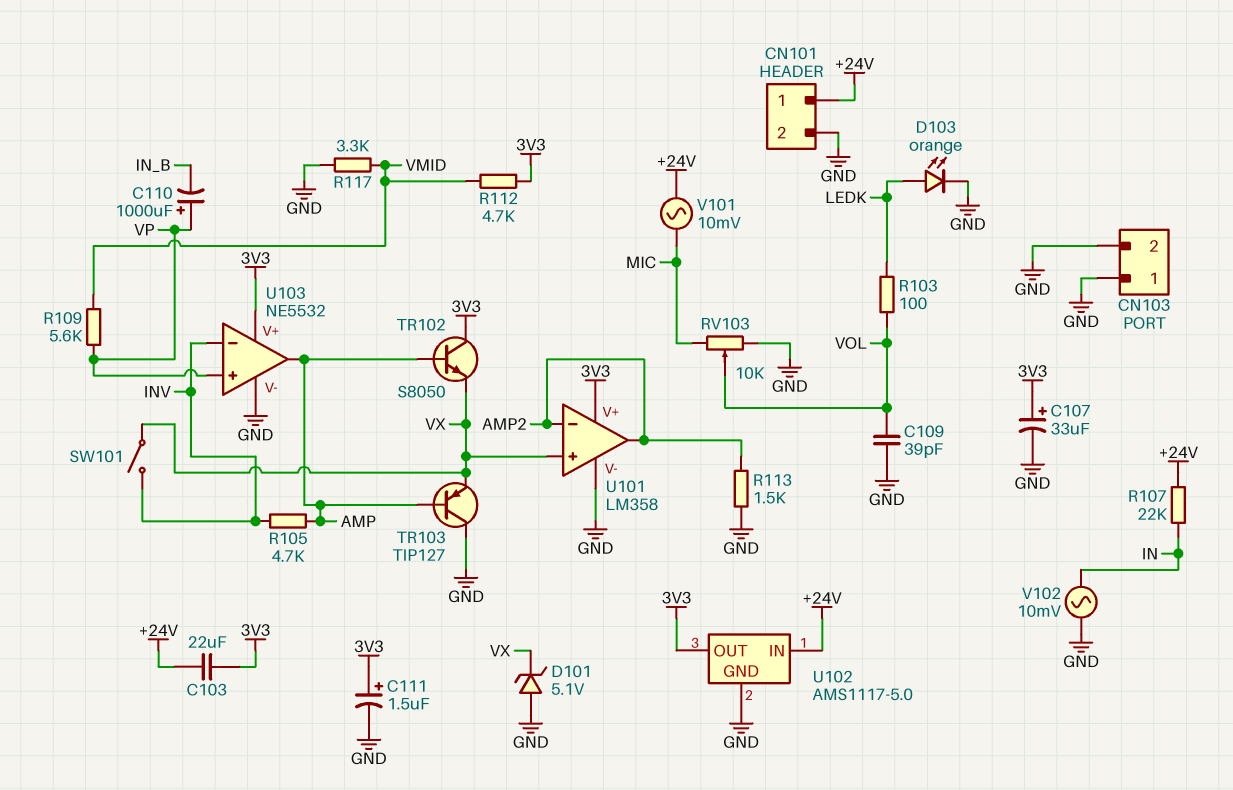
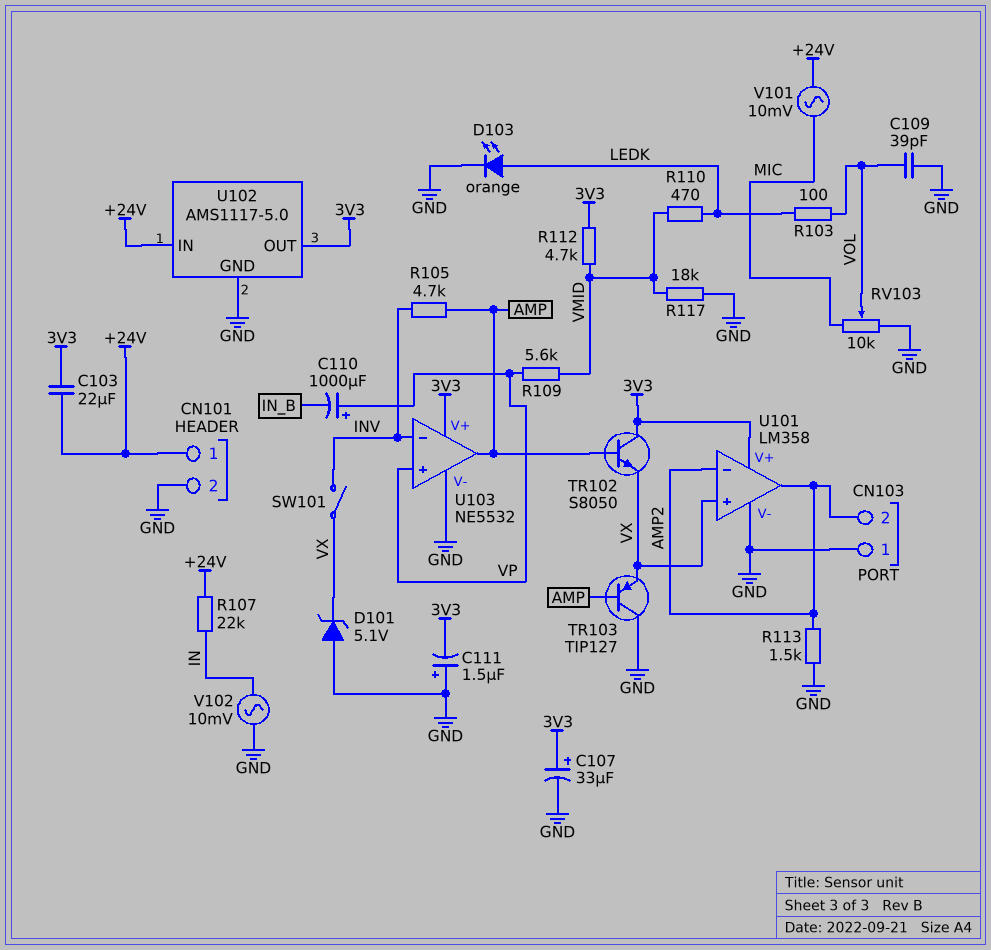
C111: 1.5uF (plus 3V3, minus GND) -> 1.5uF (plus GND, minus 3V3)
CN103 pin 2: GND -> AMP2
R110: none -> 470 (LEDK, VMID)
R117: 3.3k (GND, VMID) -> 18k (GND, VMID)

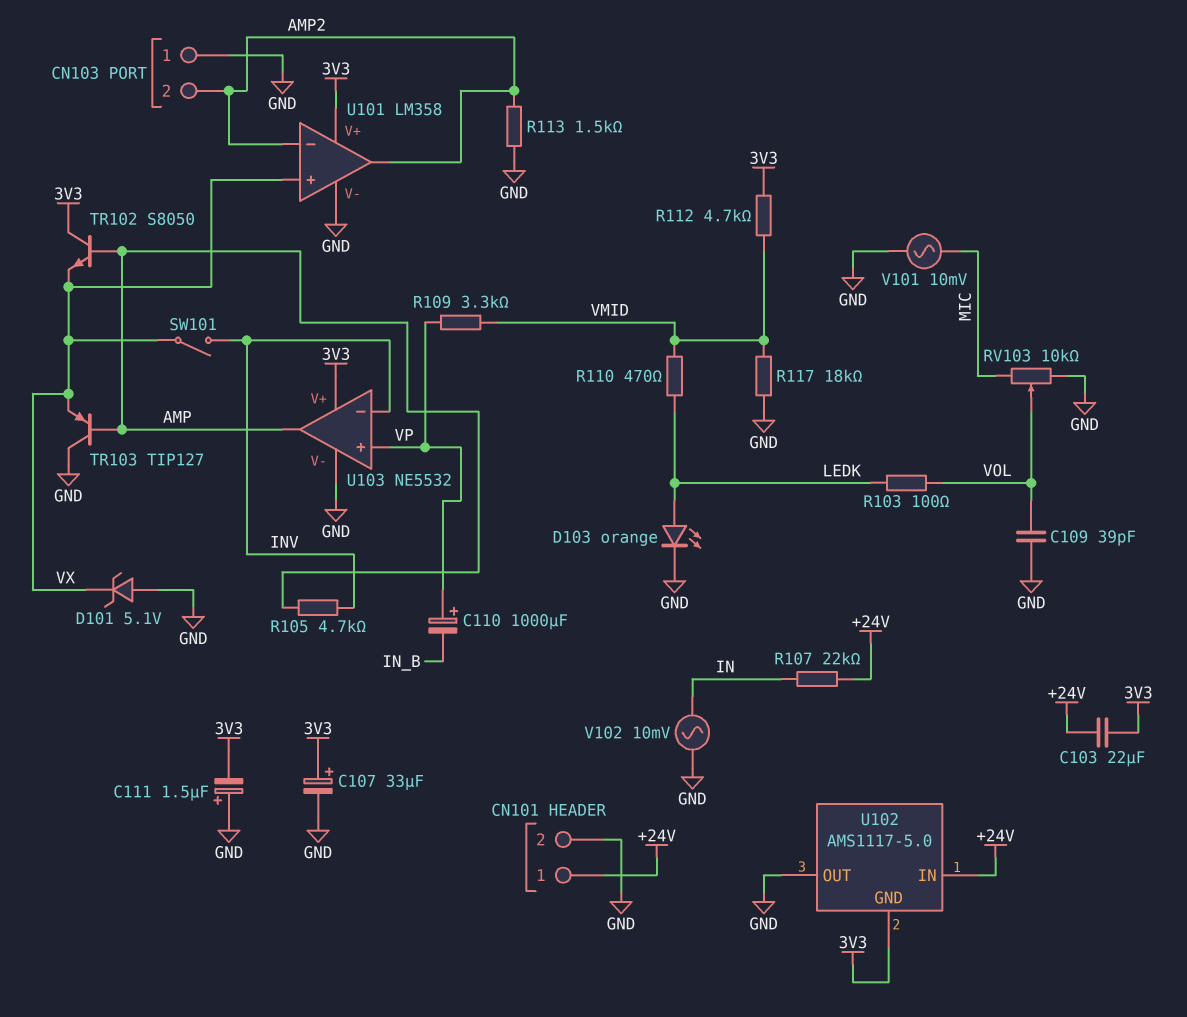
R109: 5.6k (VMID, VP) -> 3.3k (VMID, VP)
U102 pin GND: GND -> 3V3
U102 pin OUT: 3V3 -> GND
V101: AC 10mV (+24V, MIC) -> AC 10mV (GND, MIC)

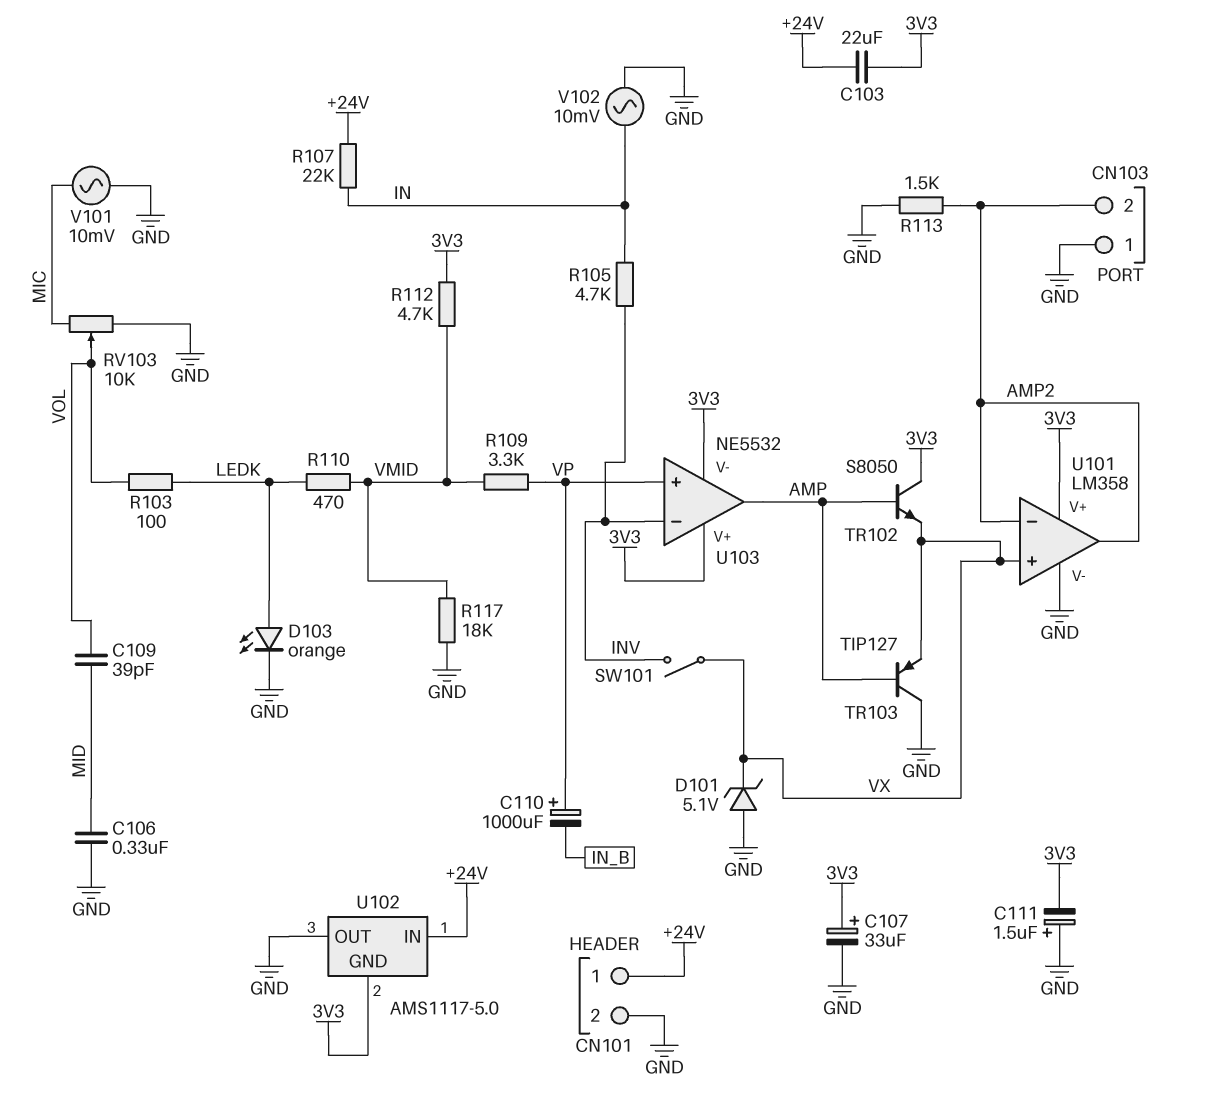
C106: none -> 330nF (GND, MID)
C109: 39pF (GND, VOL) -> 39pF (MID, VOL)
R105: 4.7k (AMP, INV) -> 4.7k (IN, INV)
U103 pin V-: GND -> 3V3

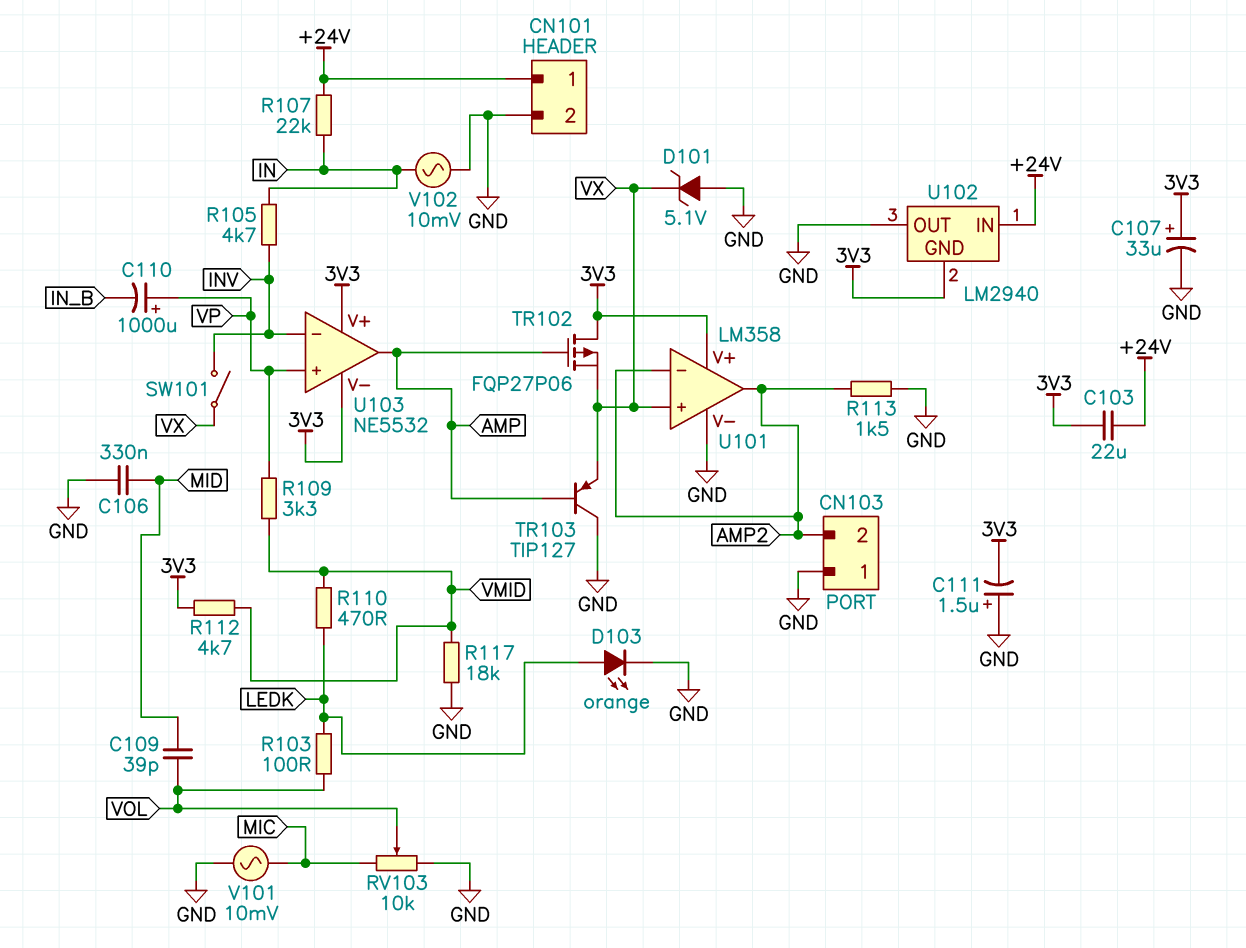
TR102: NPN S8050 (B AMP, C 3V3, E VX) -> PMOS FQP27P06 (G AMP, D 3V3, S VX)
U102: AMS1117-5.0 -> LM2940

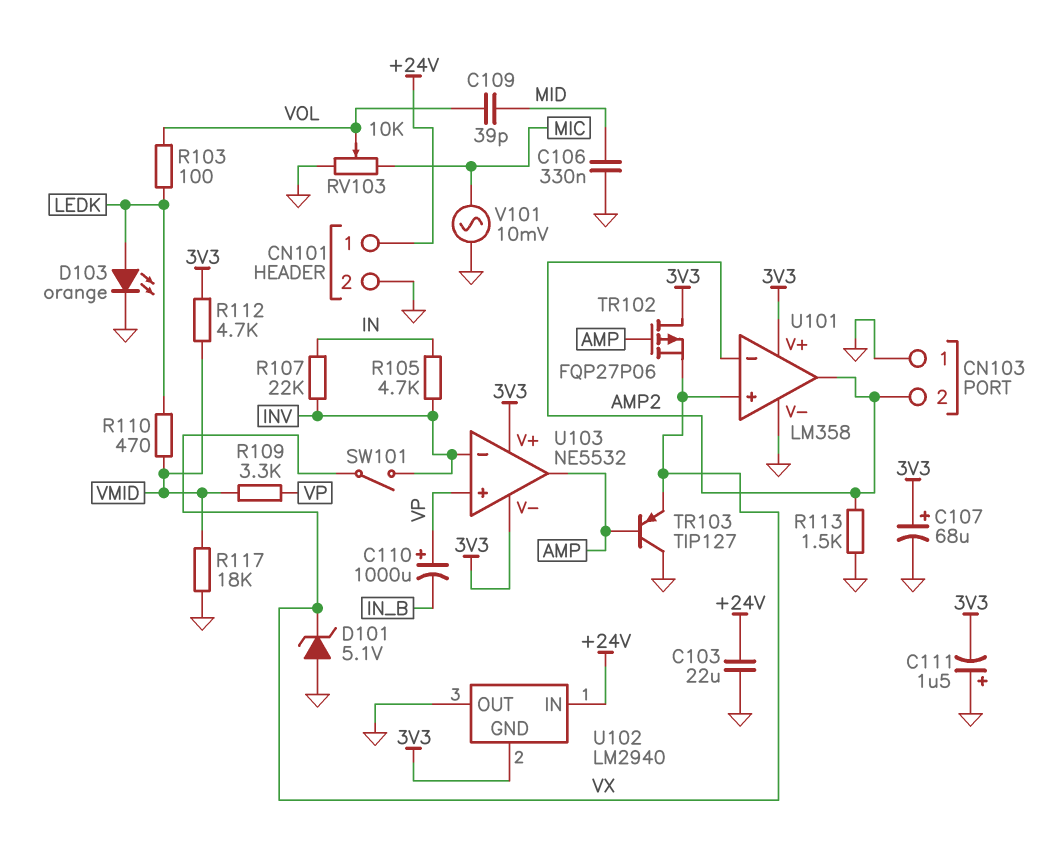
C103: 22uF (+24V, 3V3) -> 22uF (+24V, GND)
C107: 33uF (plus 3V3, minus GND) -> 68uF (plus 3V3, minus GND)
R107: 22k (+24V, IN) -> 22k (IN, INV)
V102: AC 10mV (GND, IN) -> none

